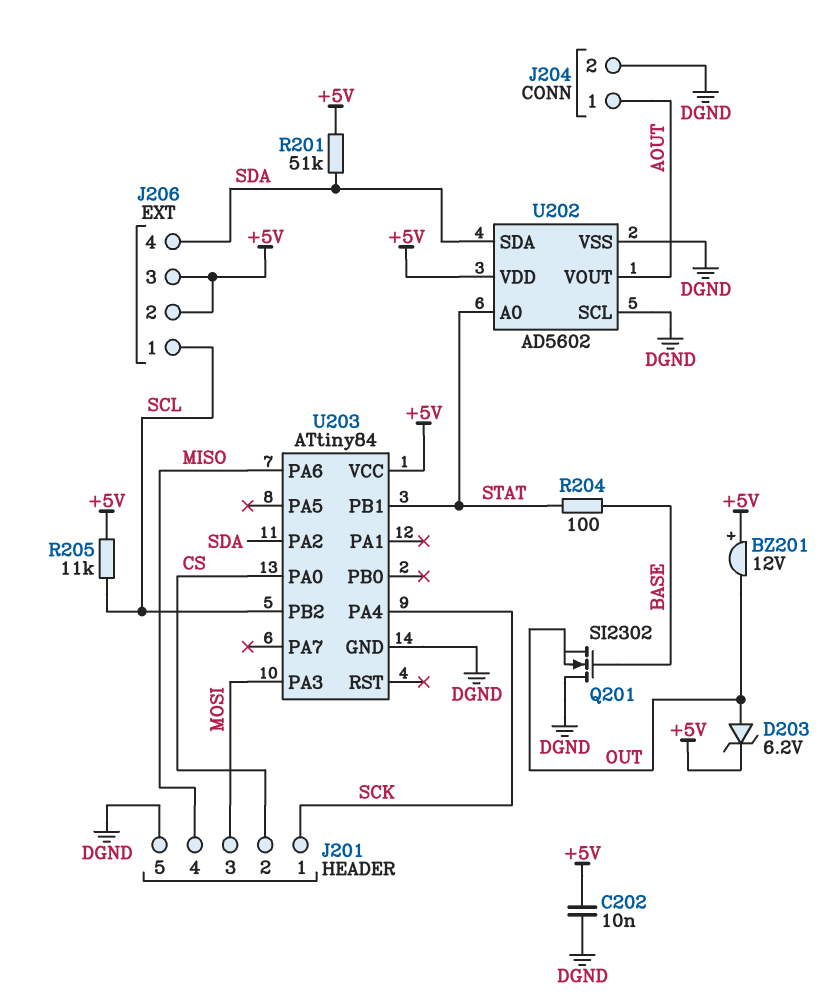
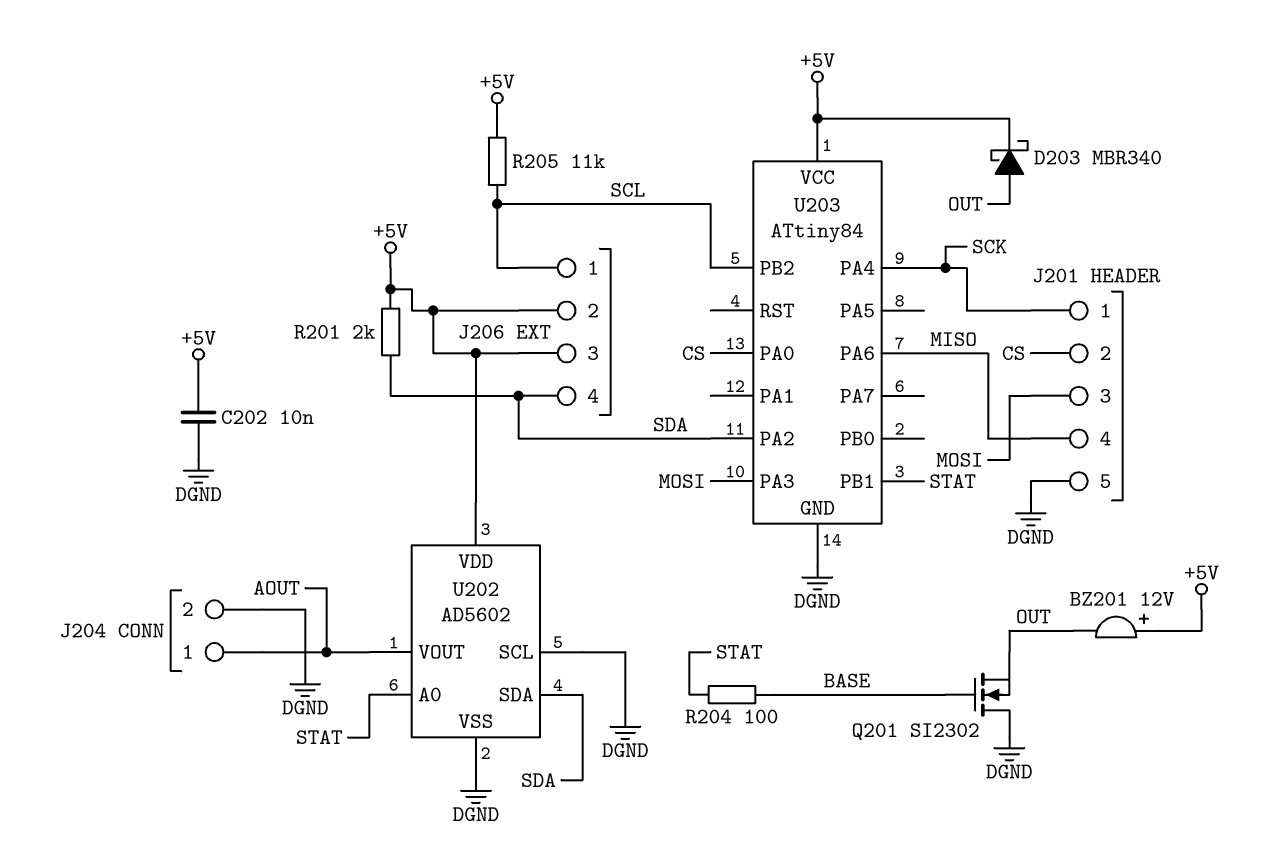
D203: zener 6.2V (A OUT, K +5V) -> schottky MBR340 (A OUT, K +5V)
R201: 51k (+5V, SDA) -> 2k (+5V, SDA)

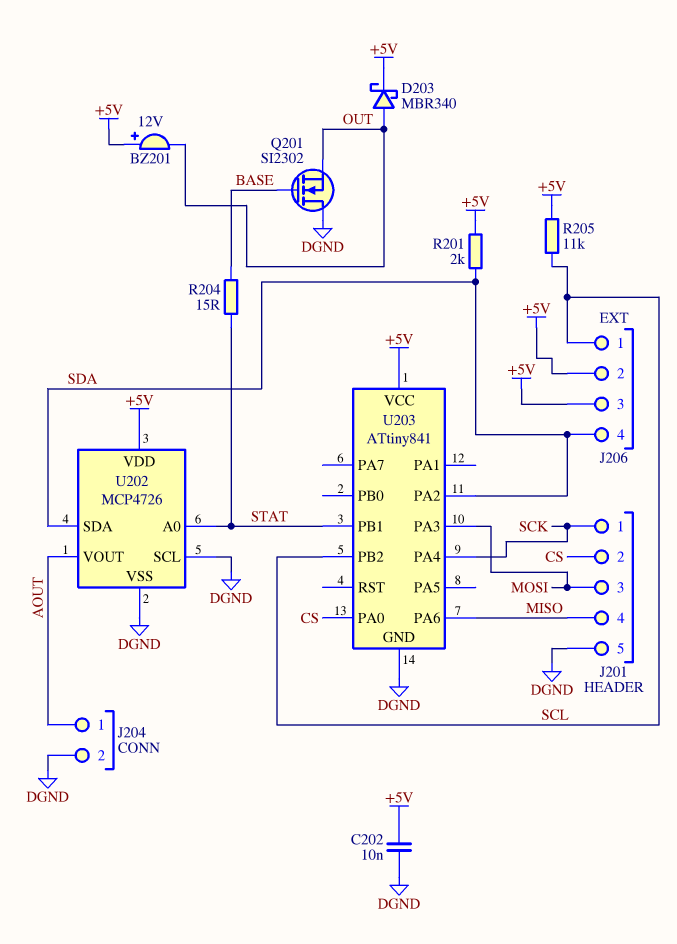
R204: 100 (BASE, STAT) -> 15 (BASE, STAT)
U202: AD5602 -> MCP4726
U203: ATtiny84 -> ATtiny841

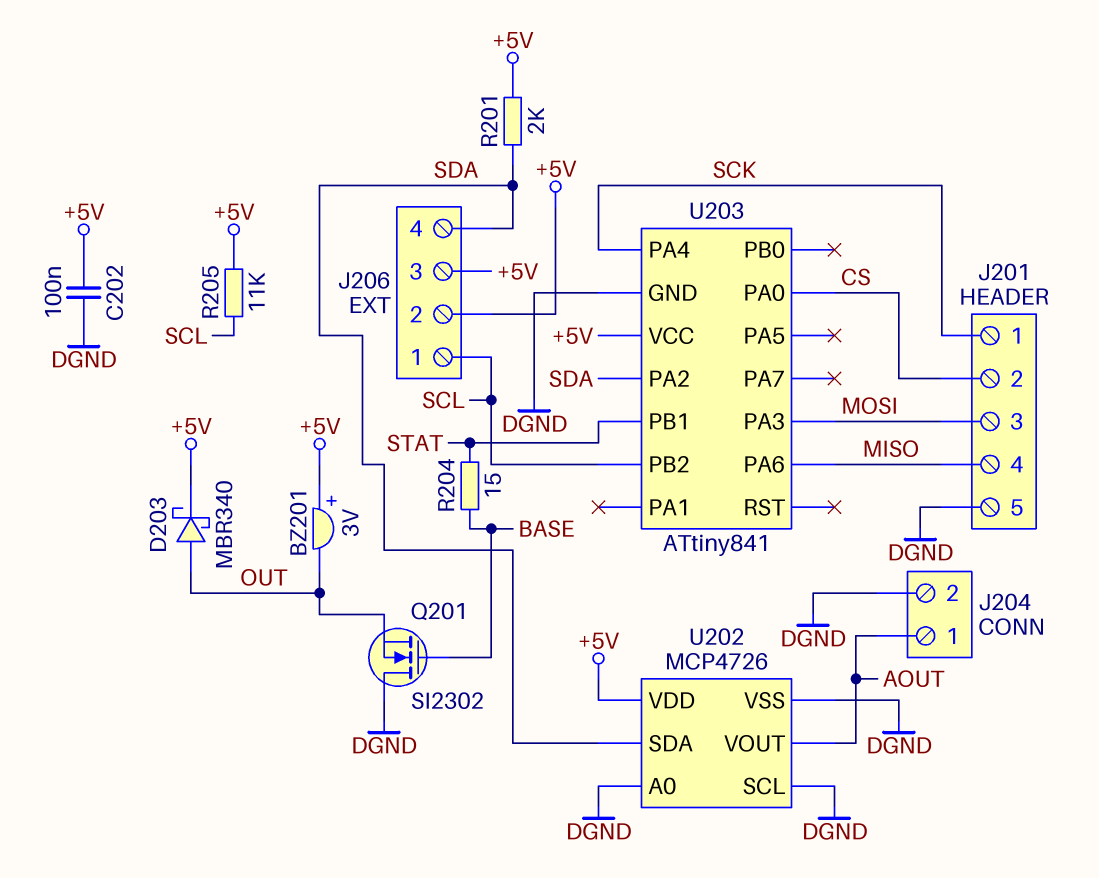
BZ201: buzzer 12V (plus +5V, minus OUT) -> buzzer 3V (plus +5V, minus OUT)
C202: 10nF (+5V, DGND) -> 100nF (+5V, DGND)
U202 pin A0: STAT -> DGND

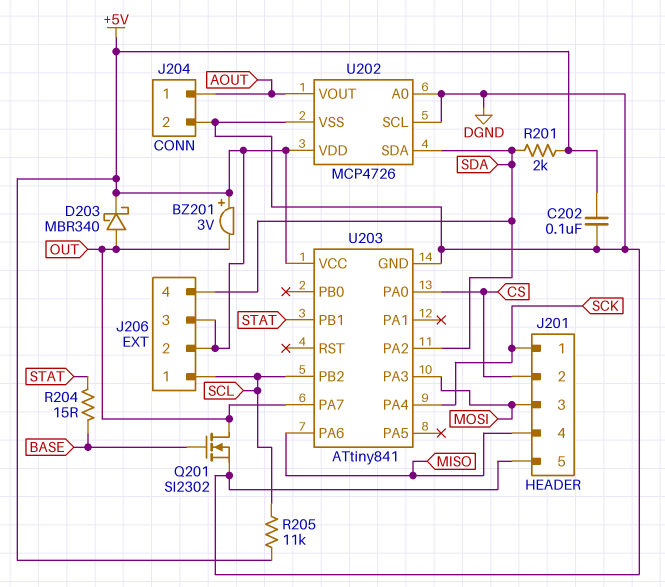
Q201: NMOS SI2302 (G BASE, D DGND, S OUT) -> NMOS SI2302 (G BASE, D OUT, S DGND)
U203 pin PA7: none -> OUT

